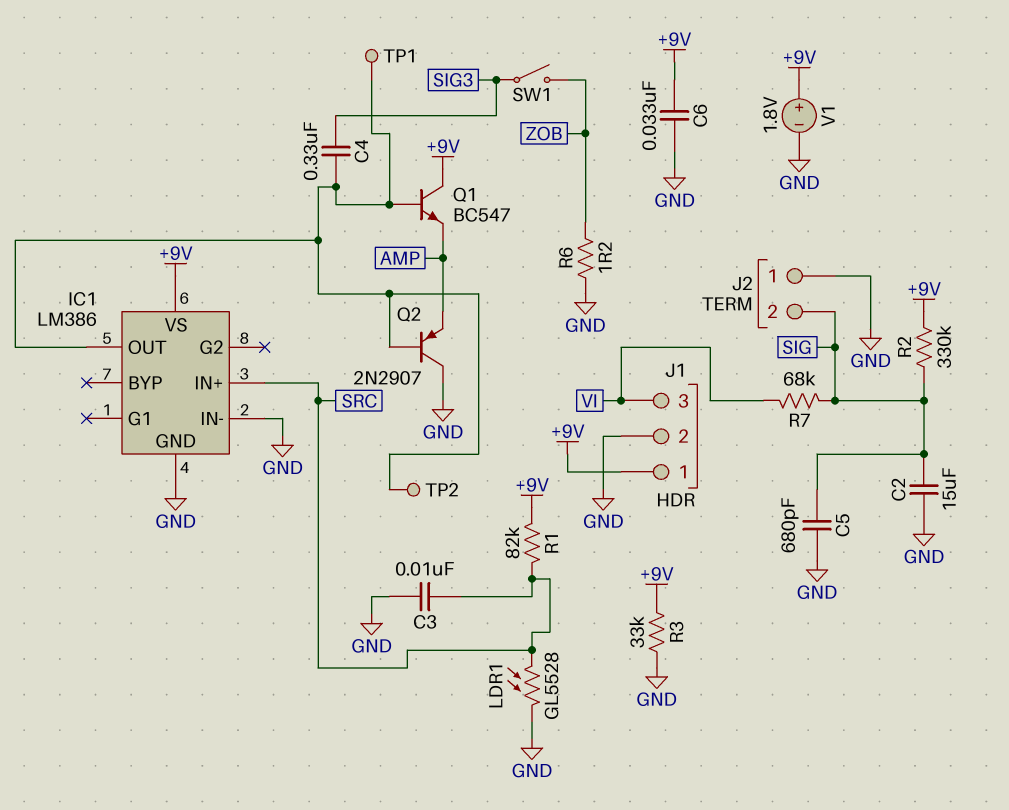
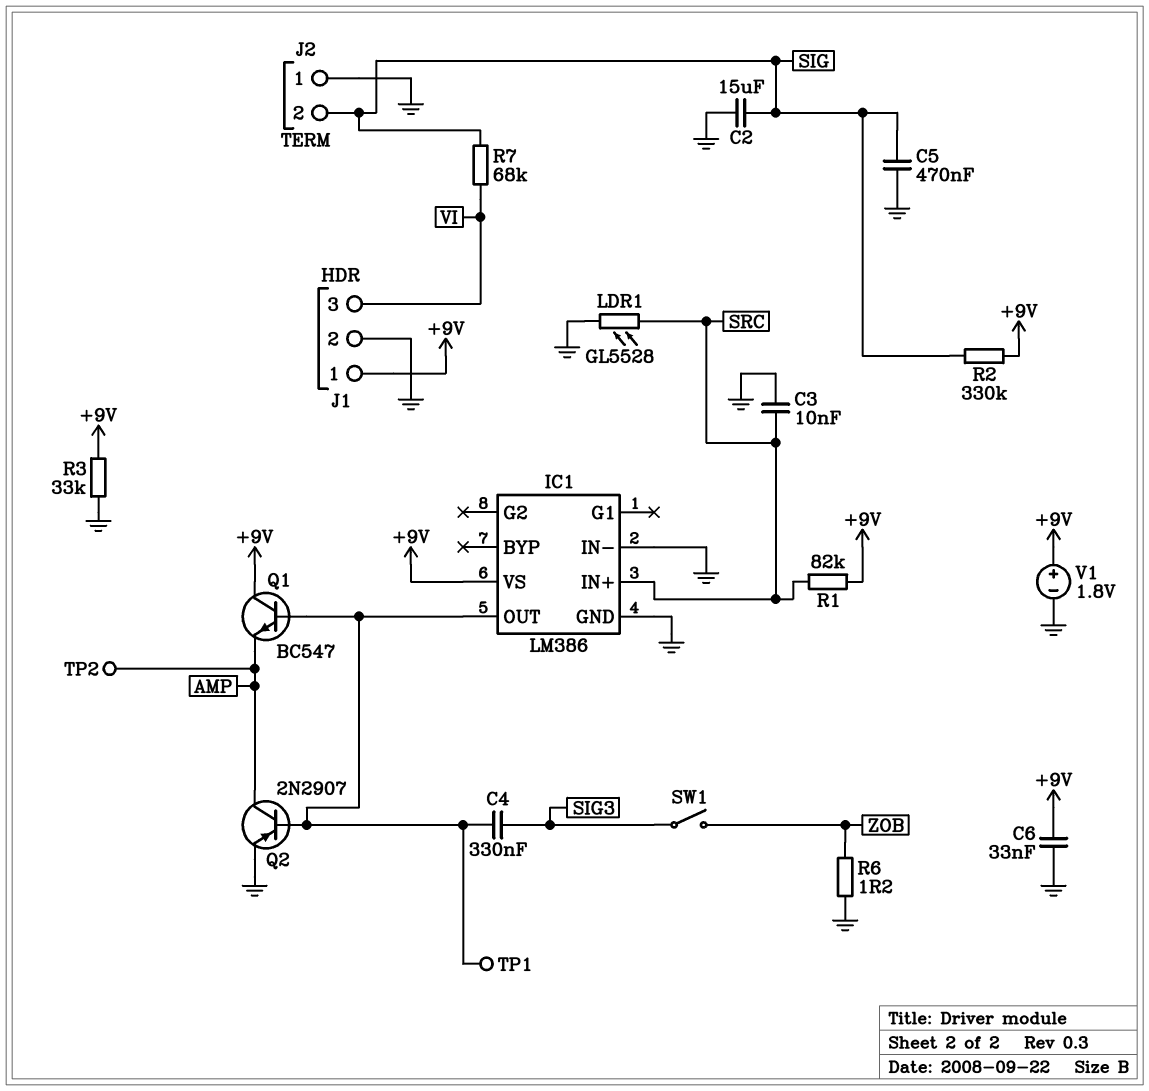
C5: 680pF (GND, SIG) -> 470nF (GND, SIG)
Q2: PNP 2N2907 (B IC1/OUT, C GND, E AMP) -> PNP 2N2907 (B IC1/OUT, C AMP, E GND)
TP2: test point (IC1/OUT) -> test point (AMP)

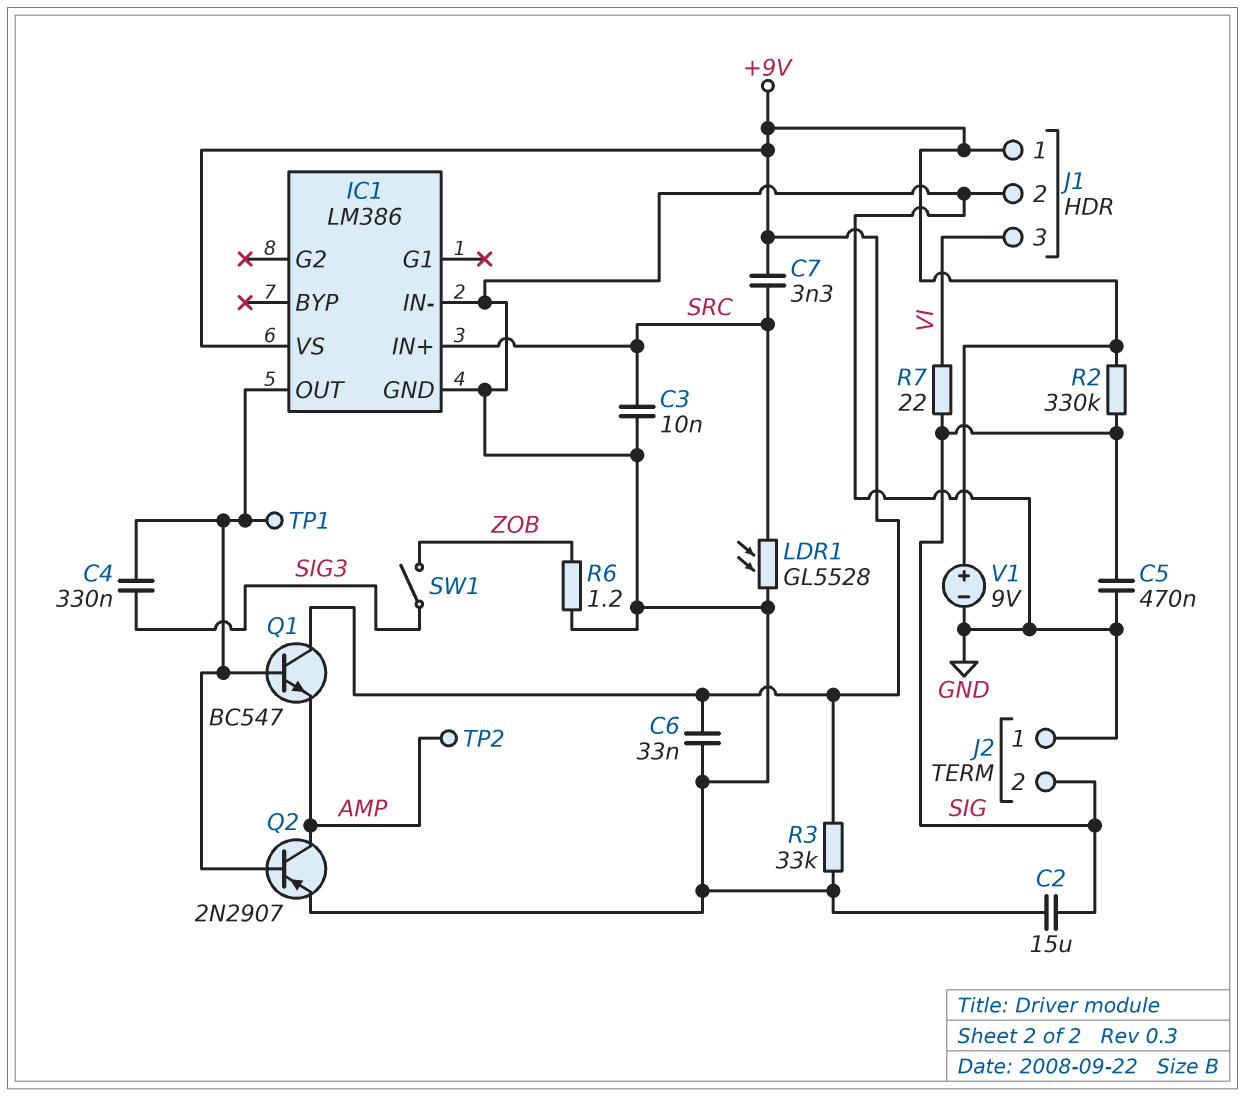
C7: none -> 3.3nF (+9V, SRC)
R1: 82k (+9V, SRC) -> none
R7: 68k (SIG, VI) -> 22 (SIG, VI)
V1: 1.8V (plus +9V, minus GND) -> 9V (plus +9V, minus GND)

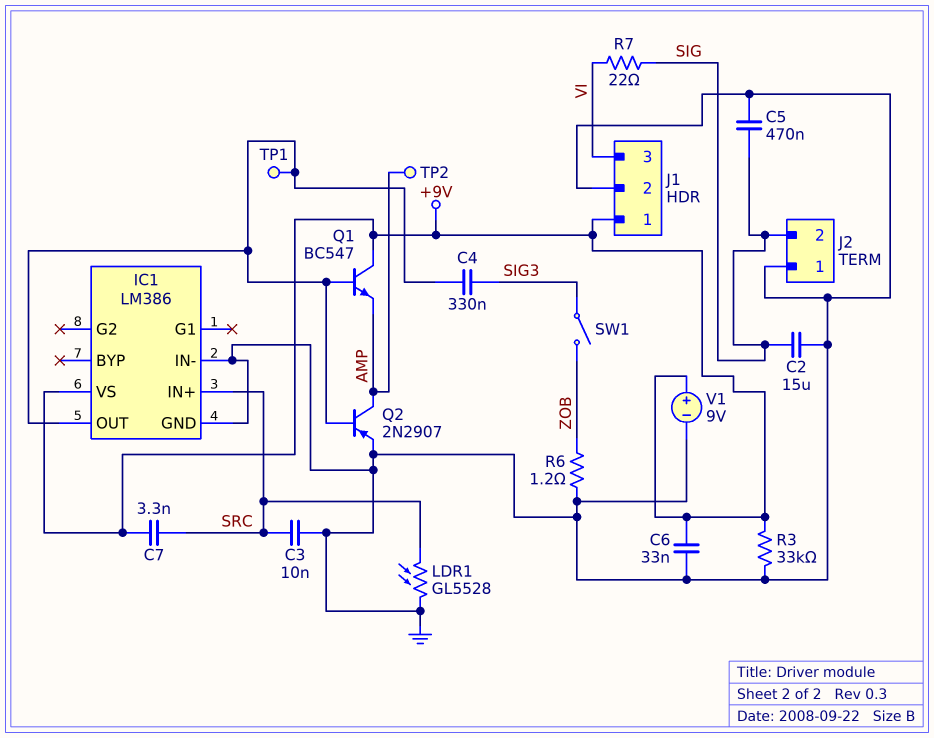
R2: 330k (+9V, SIG) -> none

